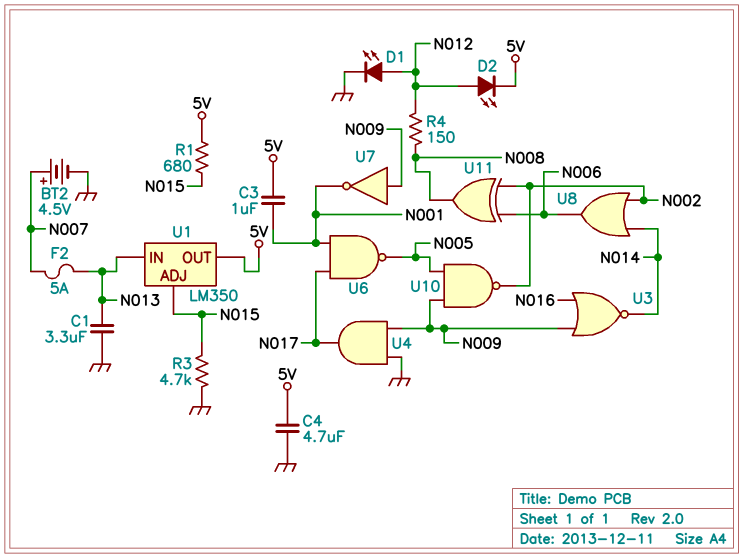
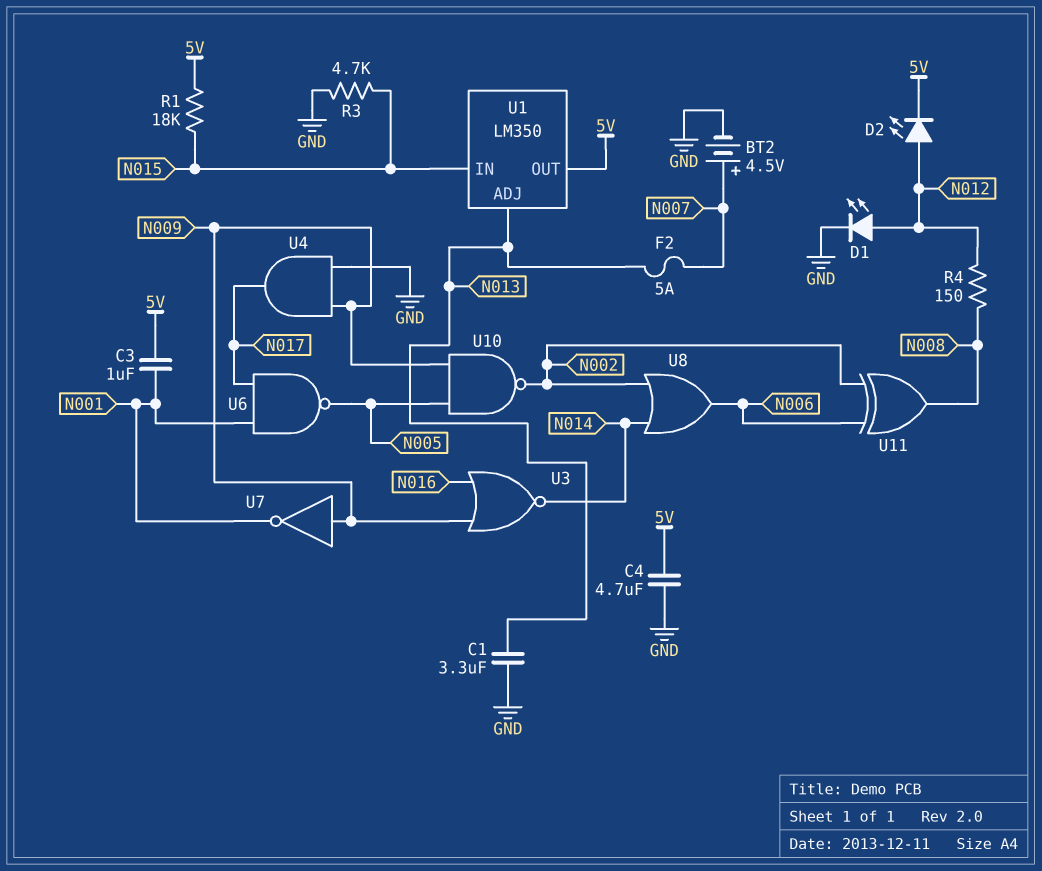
R1: 680 (5V, N015) -> 18k (5V, N015)
U1 pin ADJ: N015 -> N013
U1 pin IN: N013 -> N015

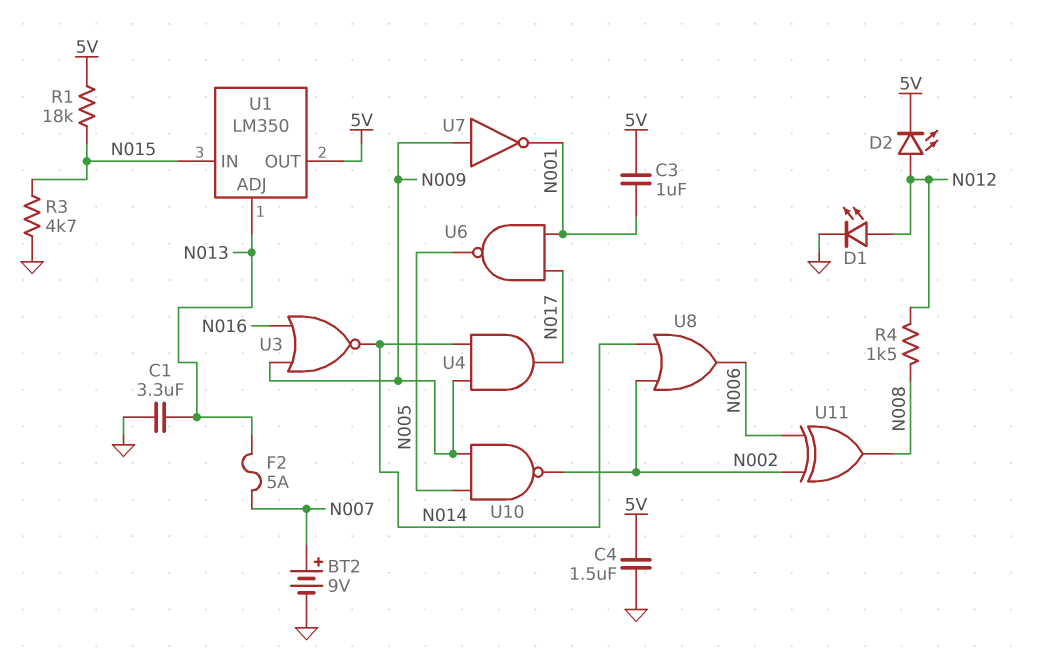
BT2: 4.5V (plus N007, minus GND) -> 9V (plus N007, minus GND)
C4: 4.7uF (5V, GND) -> 1.5uF (5V, GND)
R4: 150 (N008, N012) -> 1.5k (N008, N012)
U4: AND (in GND, in N009, out N017) -> AND (in N009, in N014, out N017)

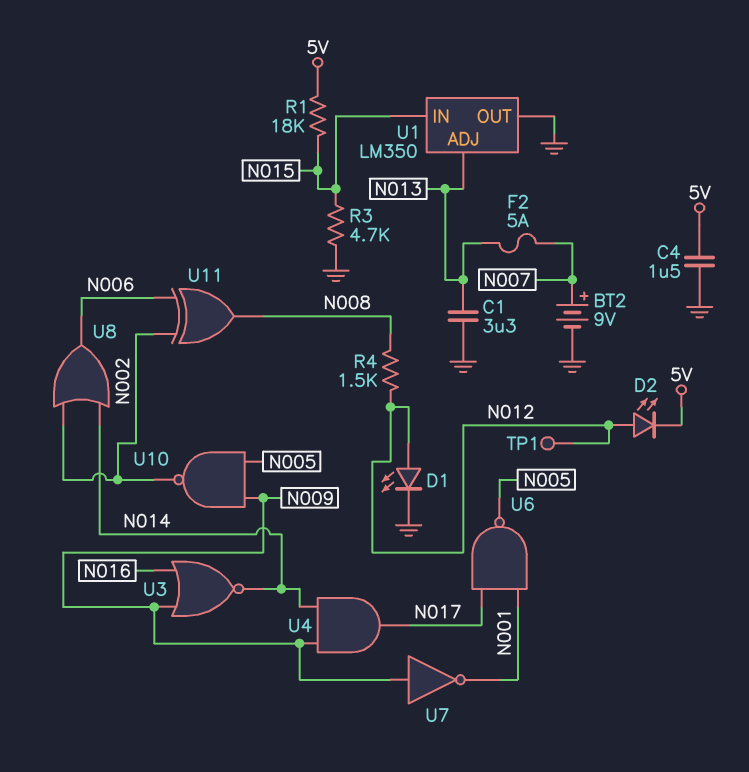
C3: 1uF (5V, N001) -> none
TP1: none -> test point (N012)
U1 pin OUT: 5V -> GND

